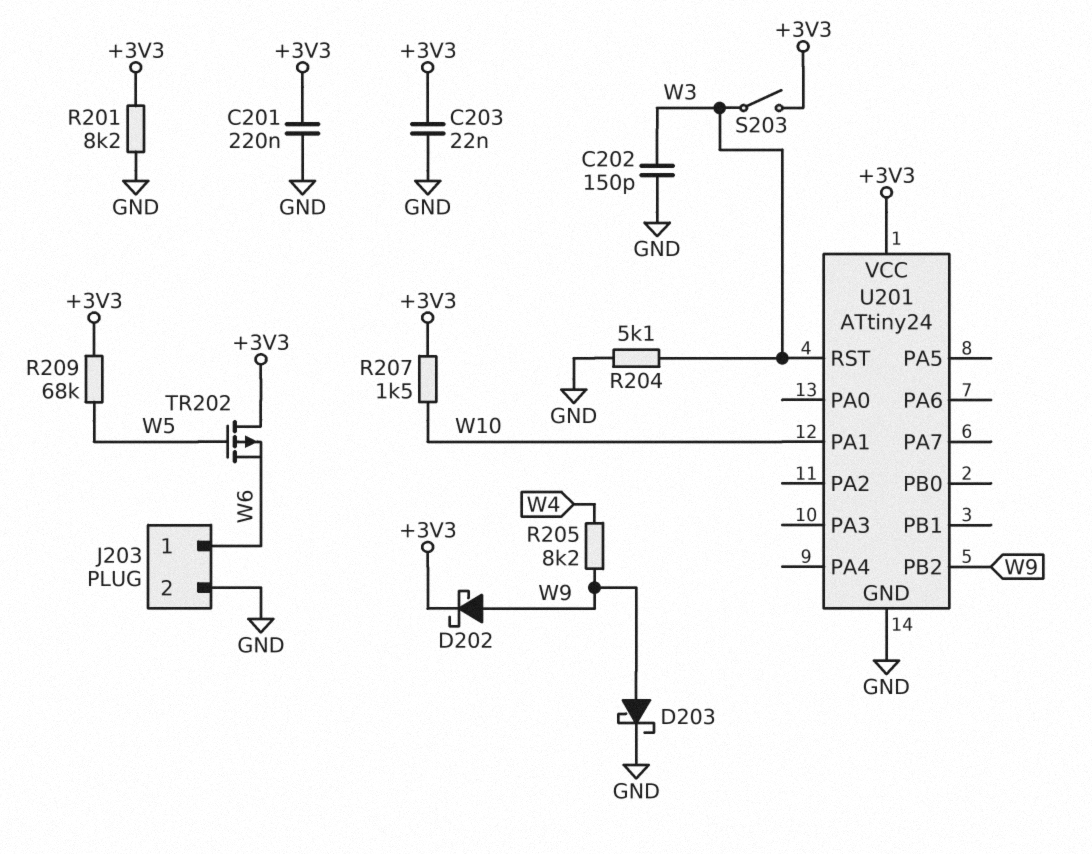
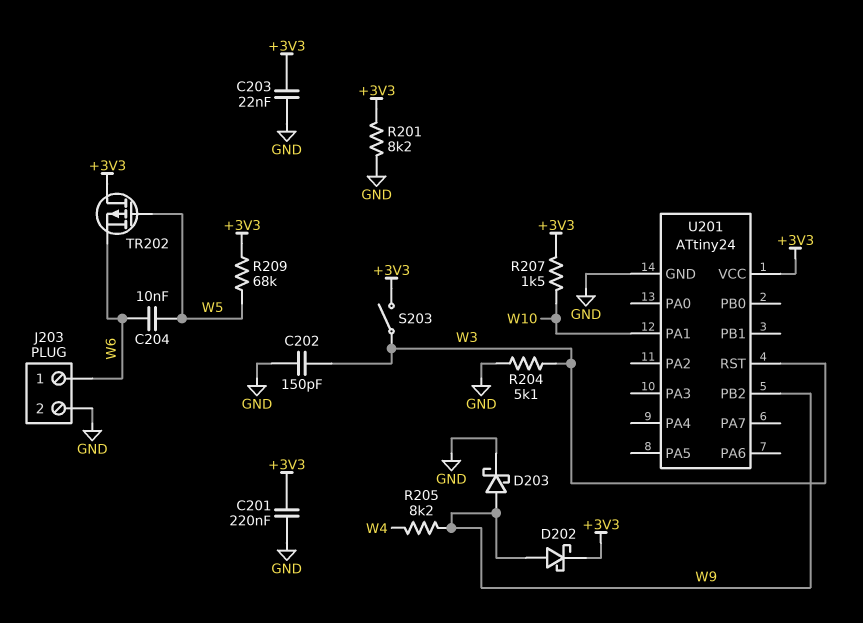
C204: none -> 10nF (W5, W6)

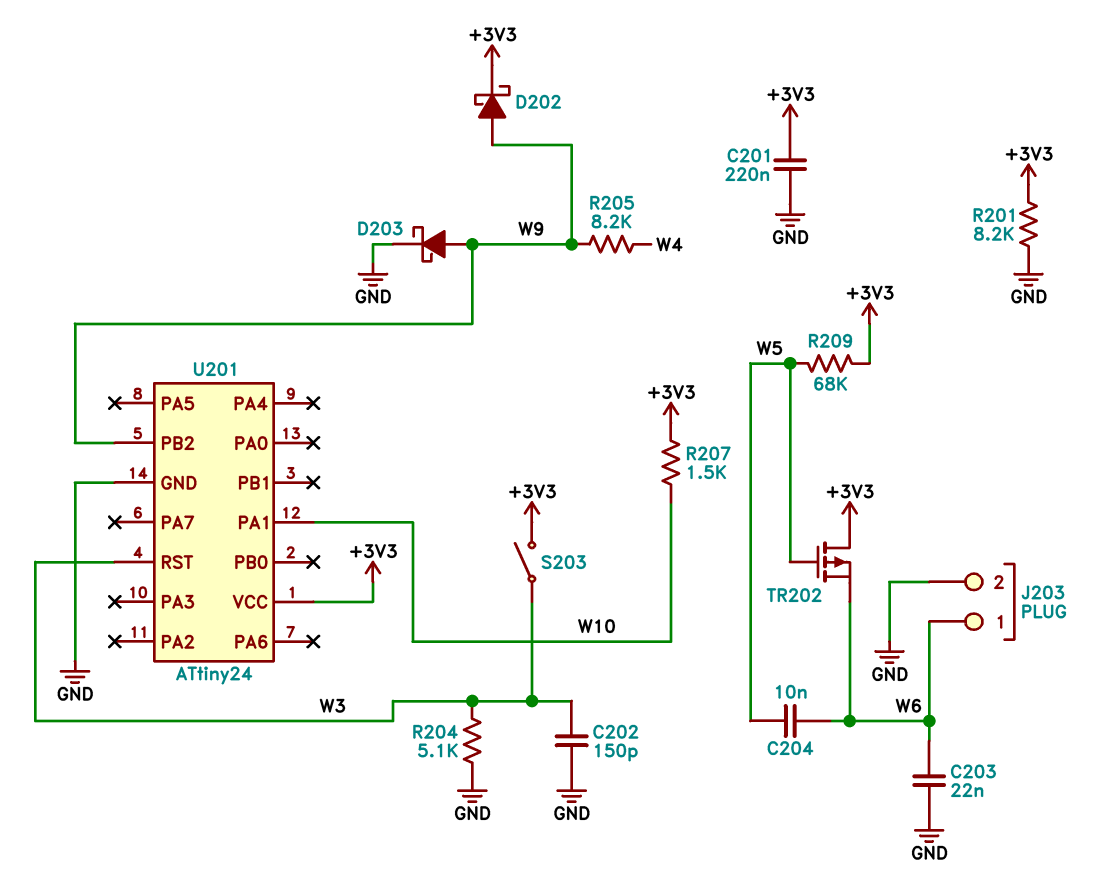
C203: 22nF (+3V3, GND) -> 22nF (GND, W6)

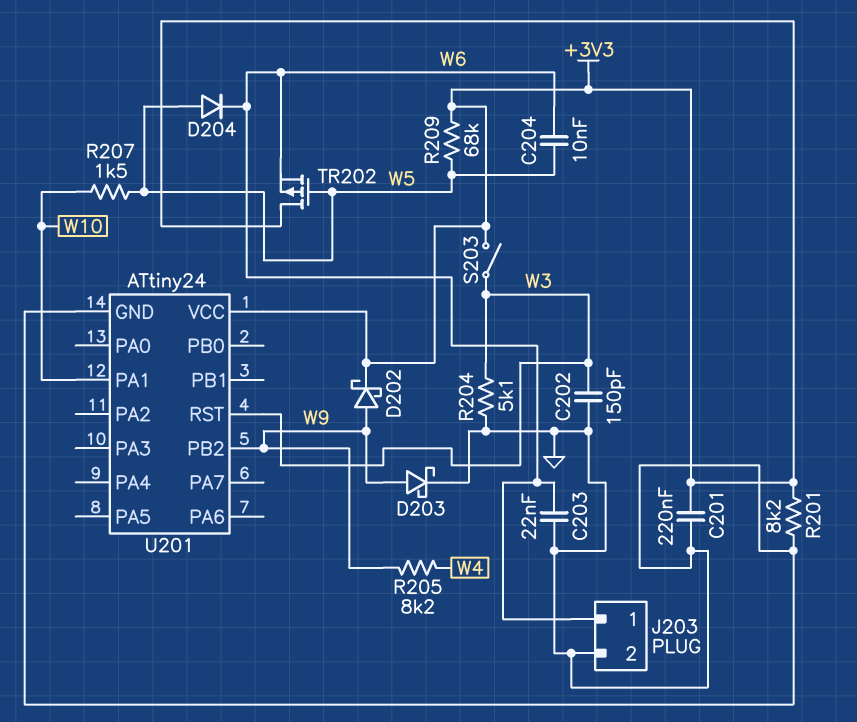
D204: none -> diode (A W5, K W6)
R207: 1.5k (+3V3, W10) -> 1.5k (W5, W10)

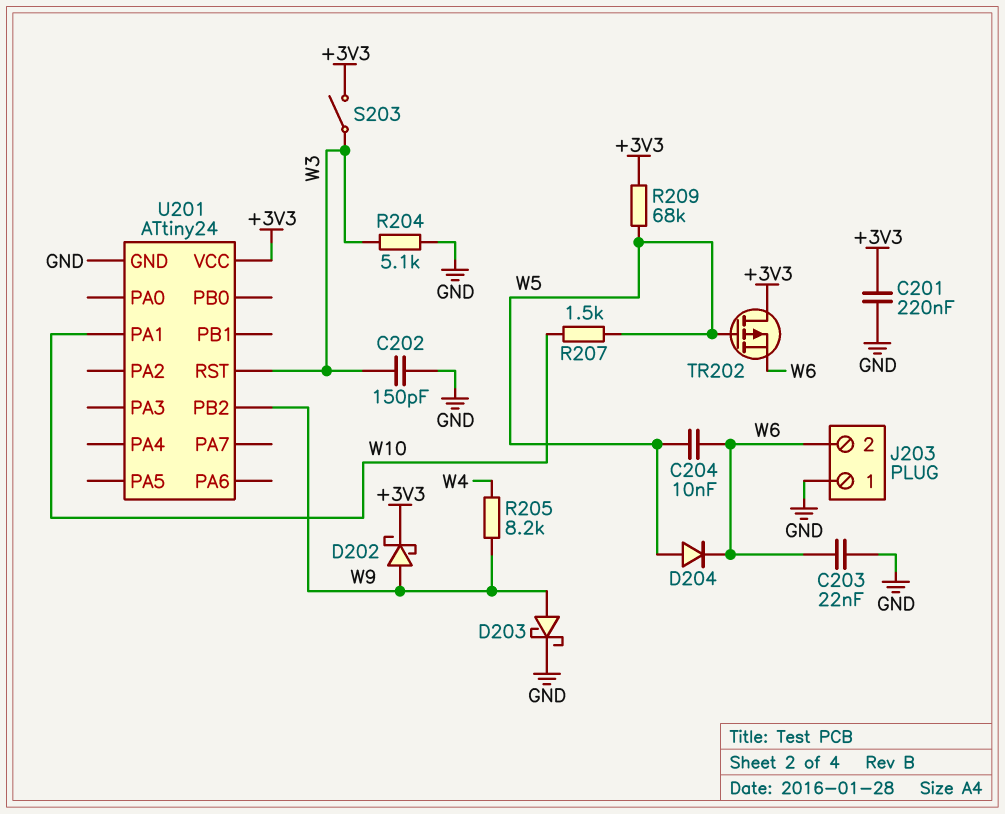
J203 pin 1: W6 -> GND
J203 pin 2: GND -> W6
R201: 8.2k (+3V3, GND) -> none

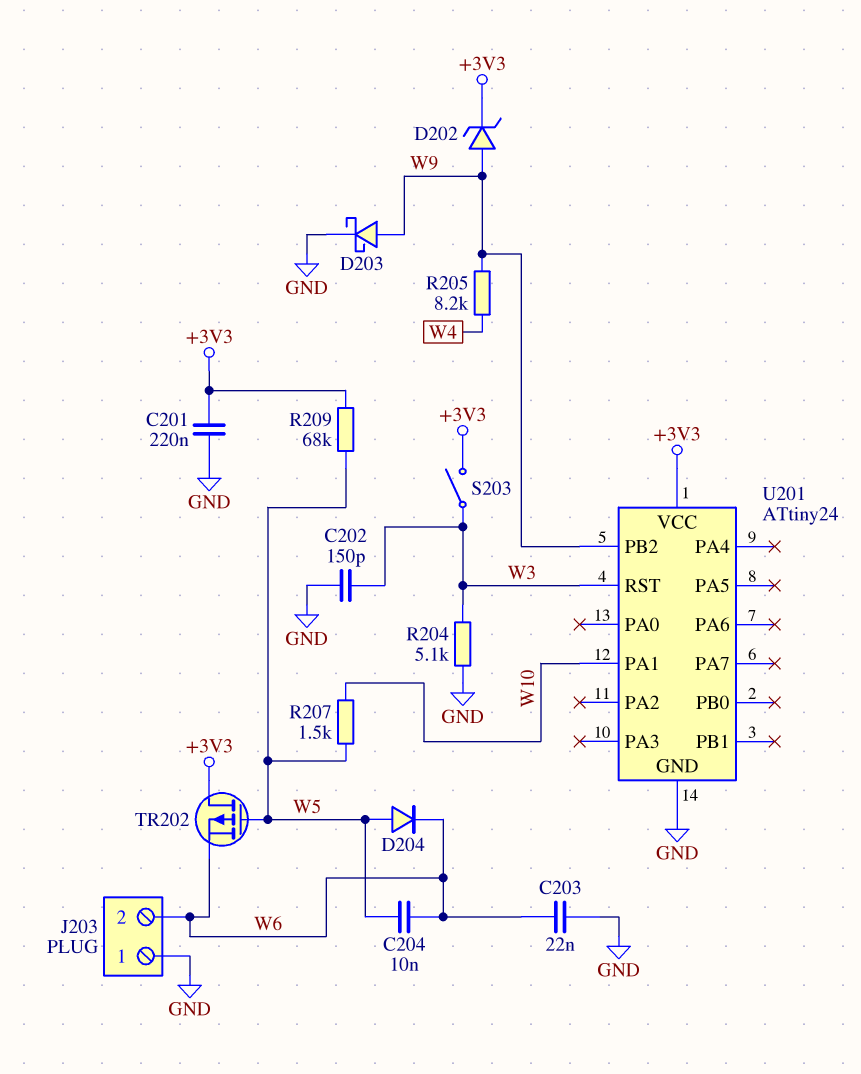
D202: schottky (A W9, K +3V3) -> zener (A W9, K +3V3)

